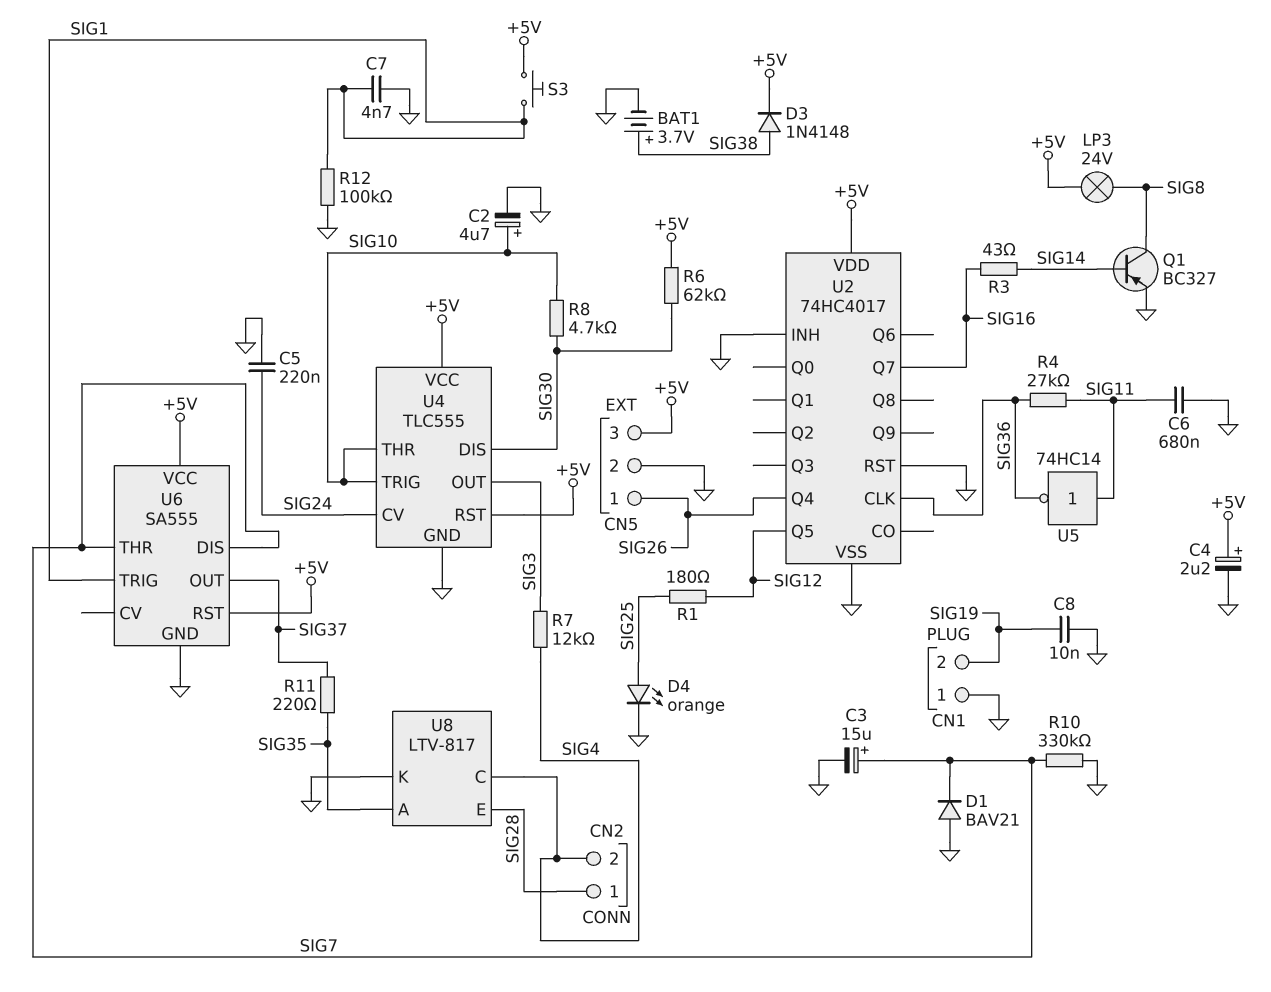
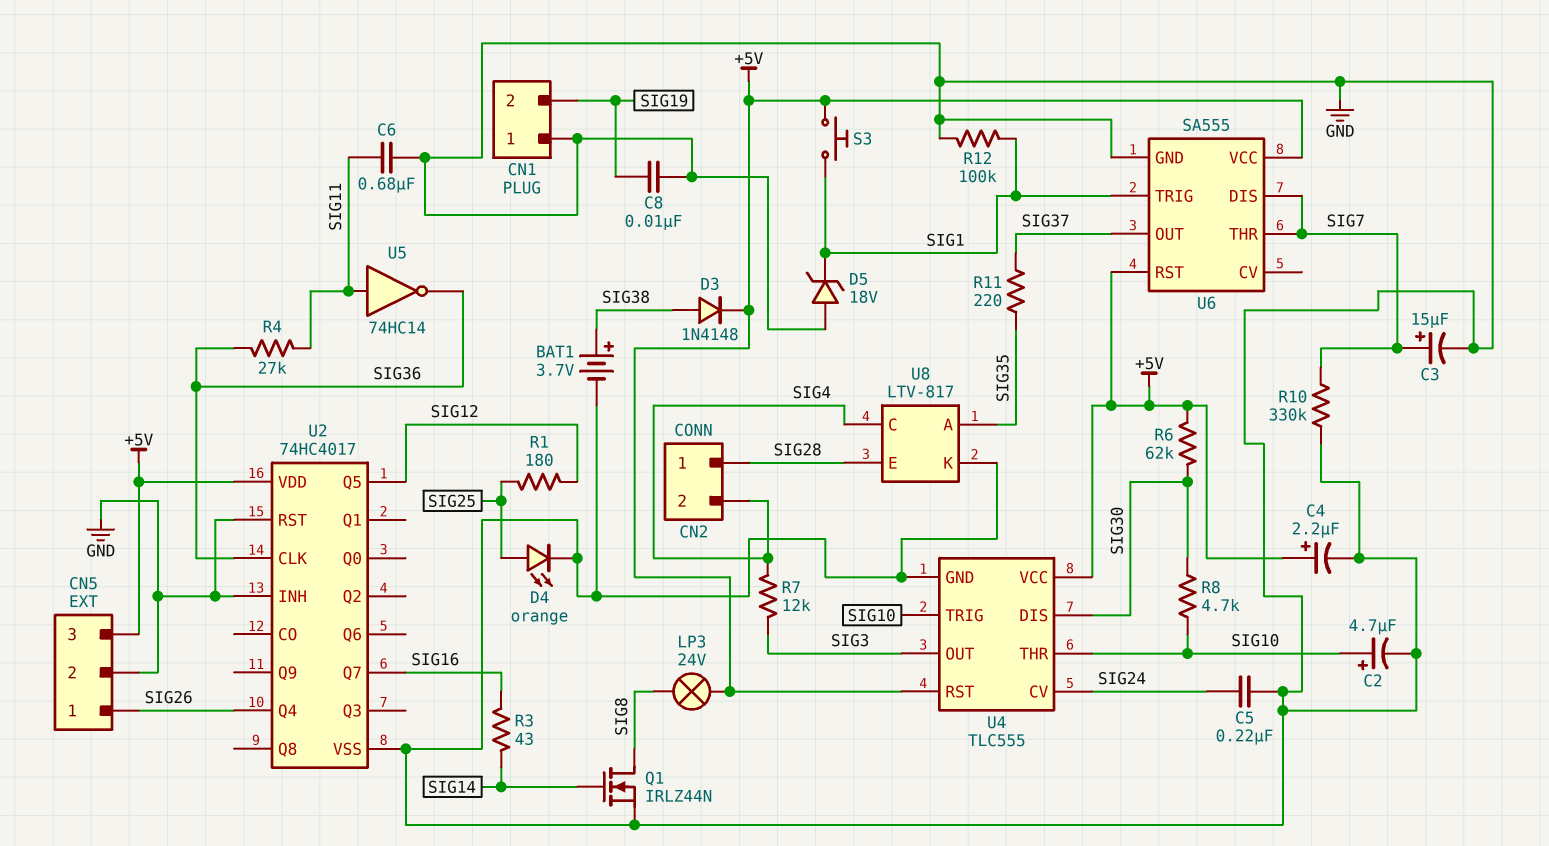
C7: 4.7nF (GND, SIG1) -> none
D1: diode BAV21 (A GND, K SIG7) -> none
D5: none -> zener 18V (A GND, K SIG1)
Q1: PNP BC327 (B SIG14, C SIG8, E GND) -> NMOS IRLZ44N (G SIG14, D SIG8, S GND)

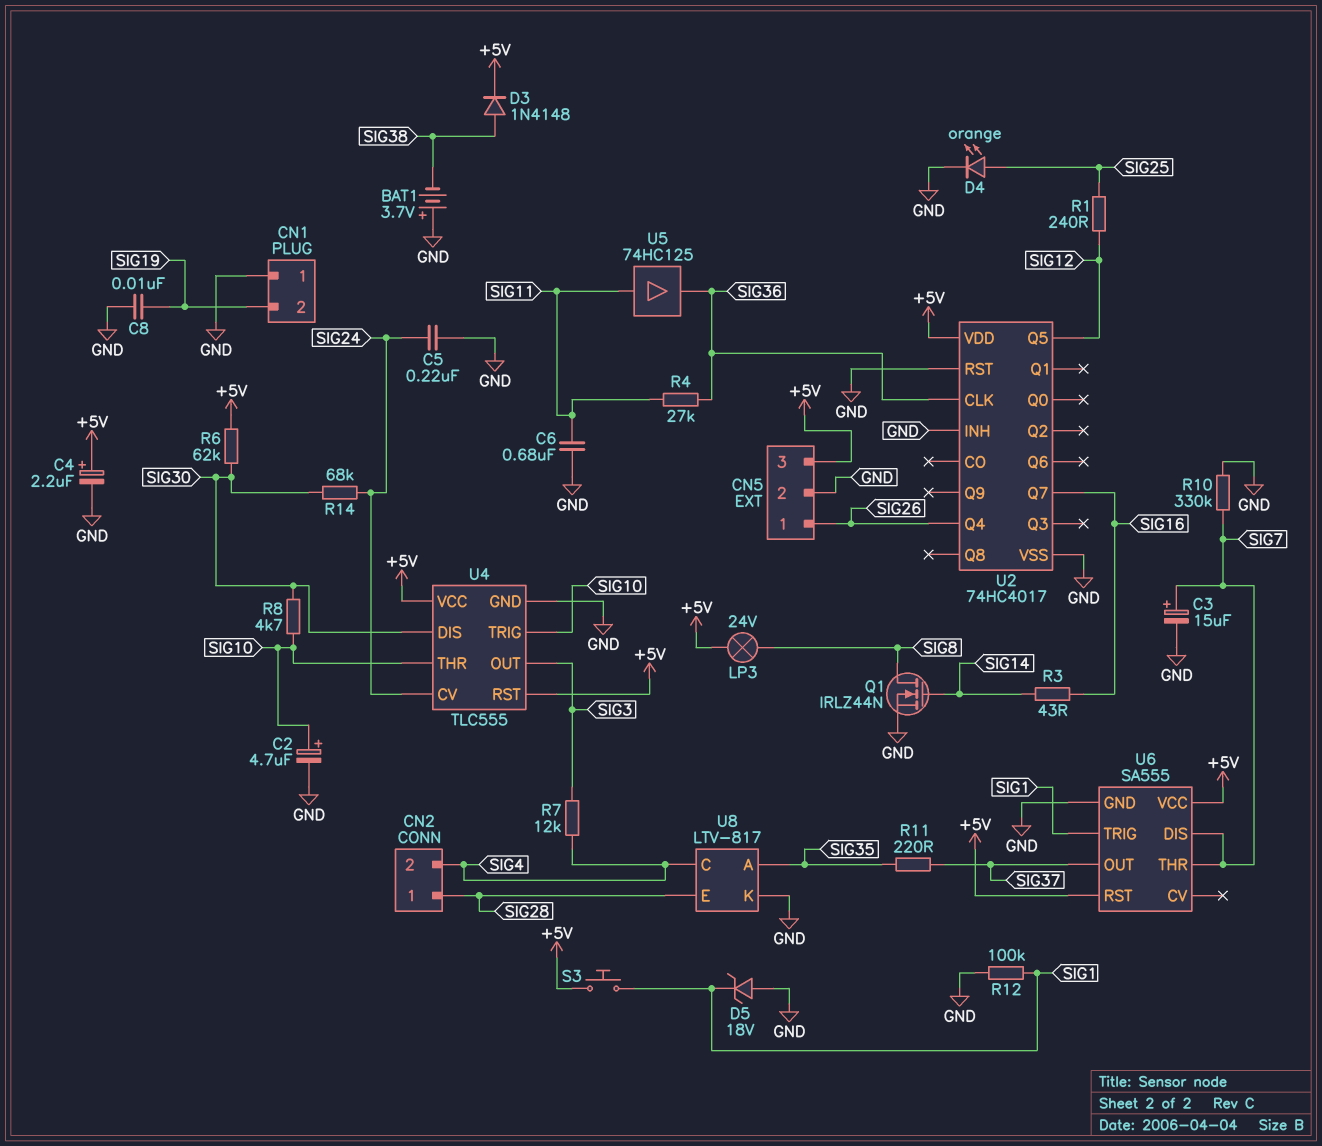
BAT1: 3.7V (plus SIG38, minus GND) -> 3.7V (plus GND, minus SIG38)
R1: 180 (SIG12, SIG25) -> 240 (SIG12, SIG25)
R14: none -> 68k (SIG24, SIG30)
U5: NOT 74HC14 (in SIG11, out SIG36) -> buffer 74HC125 (in SIG11, out SIG36)

